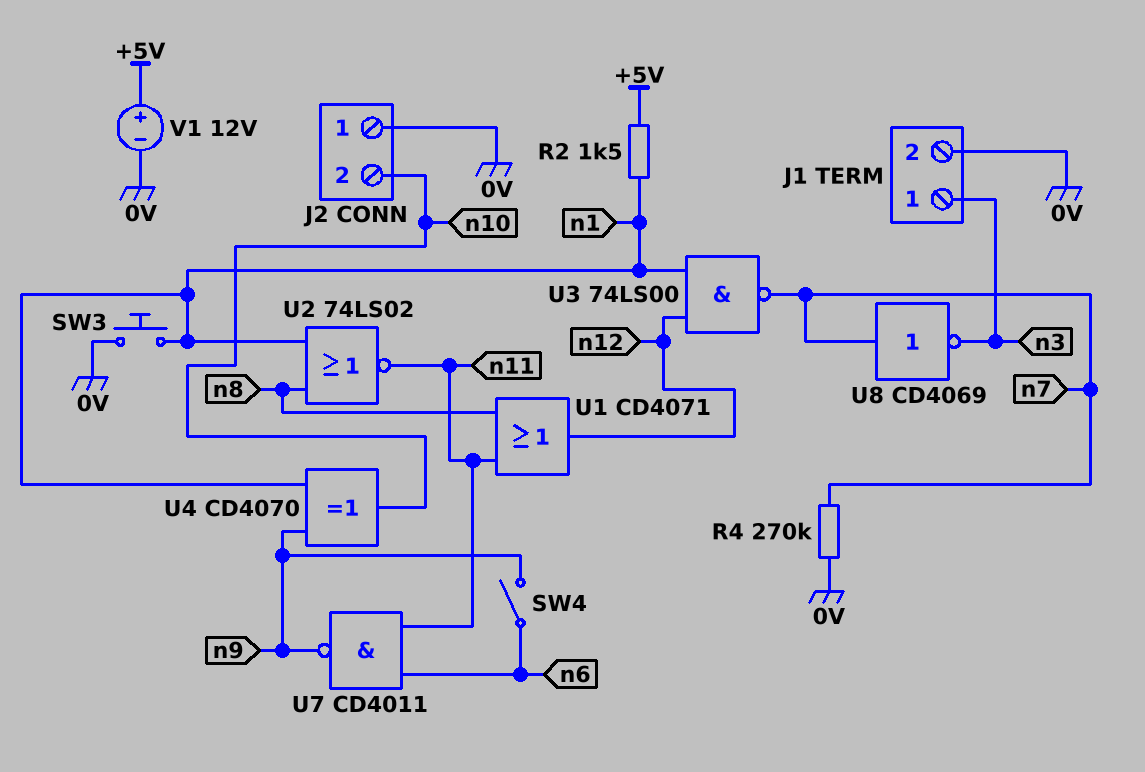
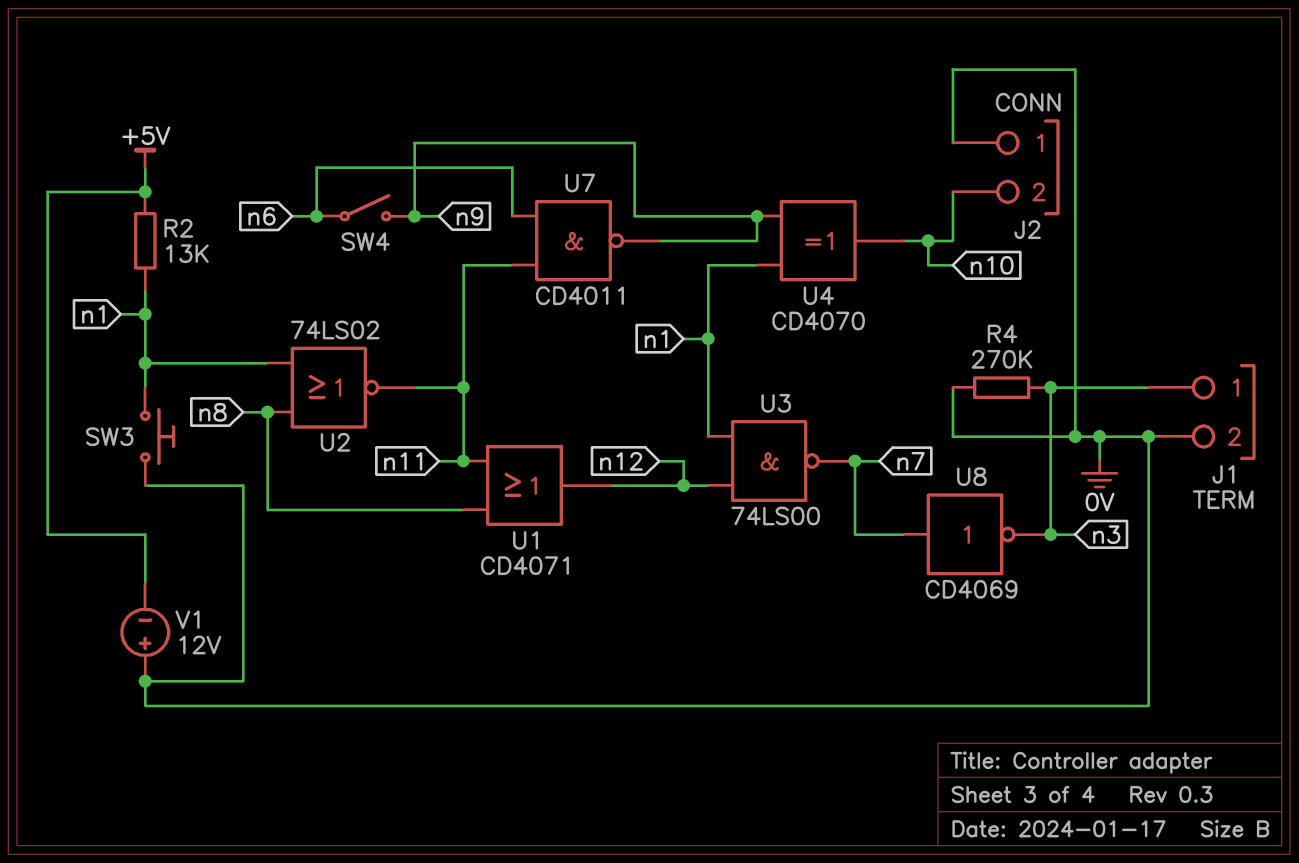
R2: 1.5k (+5V, n1) -> 13k (+5V, n1)
R4: 270k (0V, n7) -> 270k (0V, n3)
V1: 12V (plus +5V, minus 0V) -> 12V (plus 0V, minus +5V)

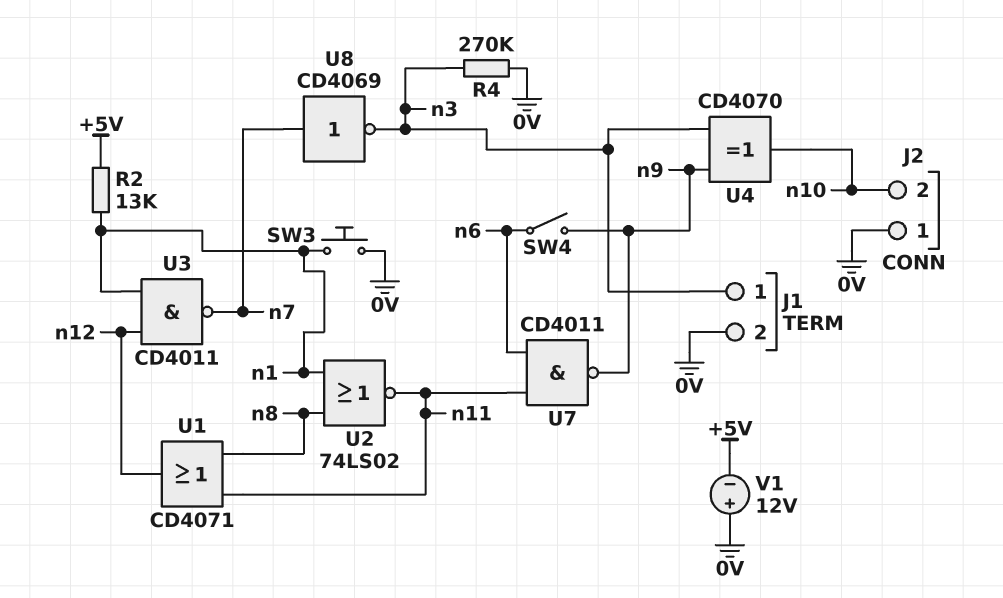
U3: NAND 74LS00 (in n1, in n12, out n7) -> NAND CD4011 (in n1, in n12, out n7)
U4: XOR CD4070 (in n1, in n9, out n10) -> XOR CD4070 (in n3, in n9, out n10)

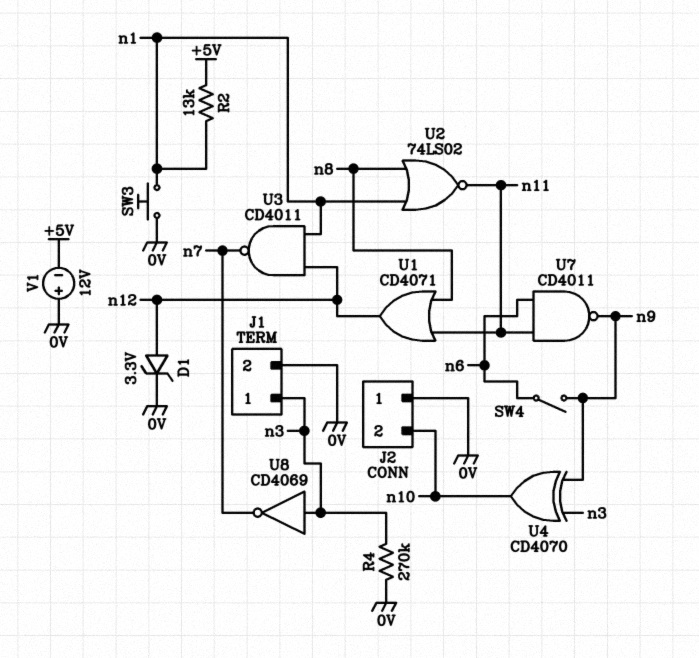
D1: none -> zener 3.3V (A n12, K 0V)
U8: NOT CD4069 (in n7, out n3) -> NOT CD4069 (in n3, out n7)

